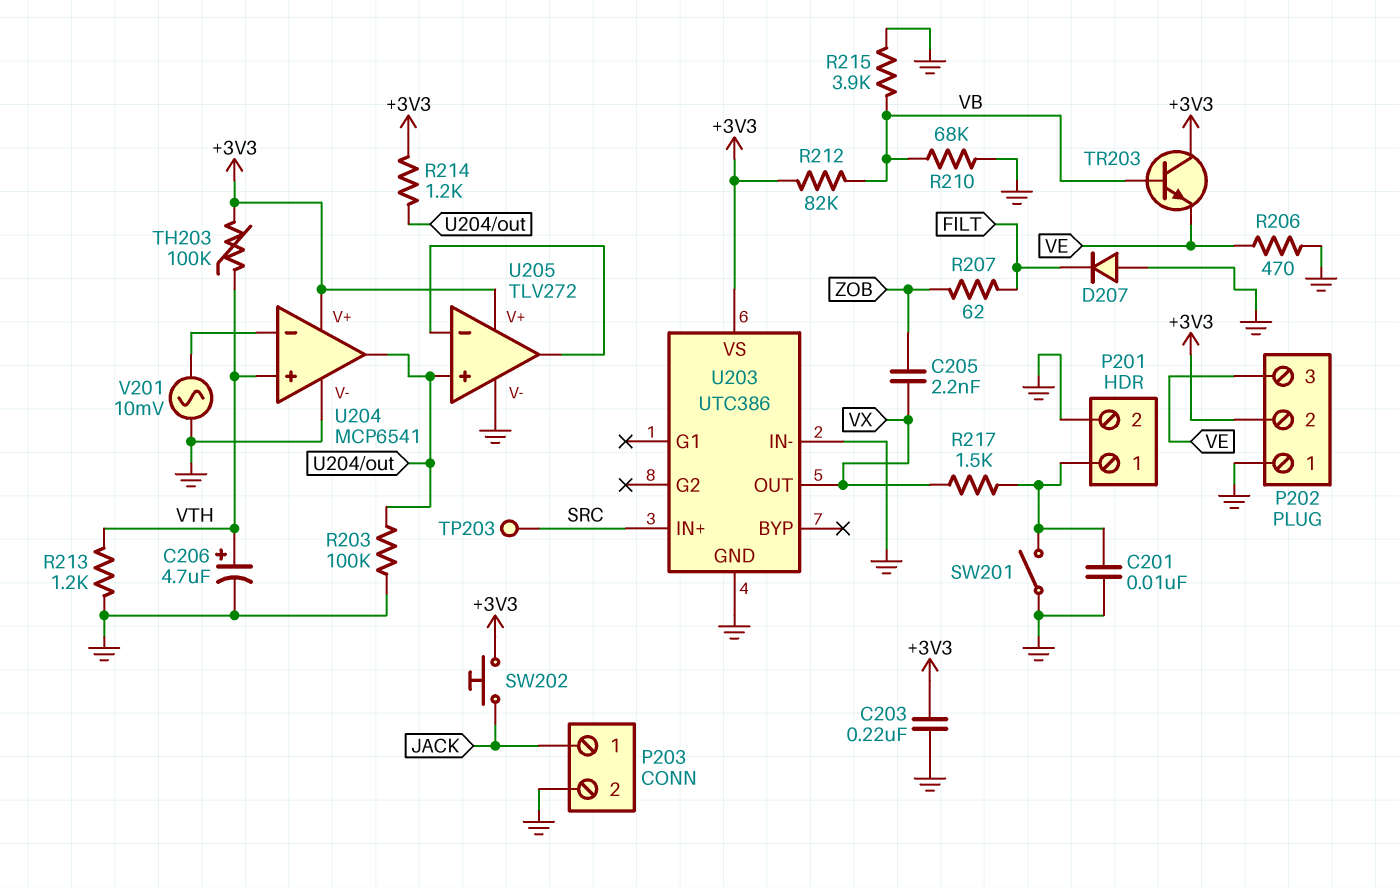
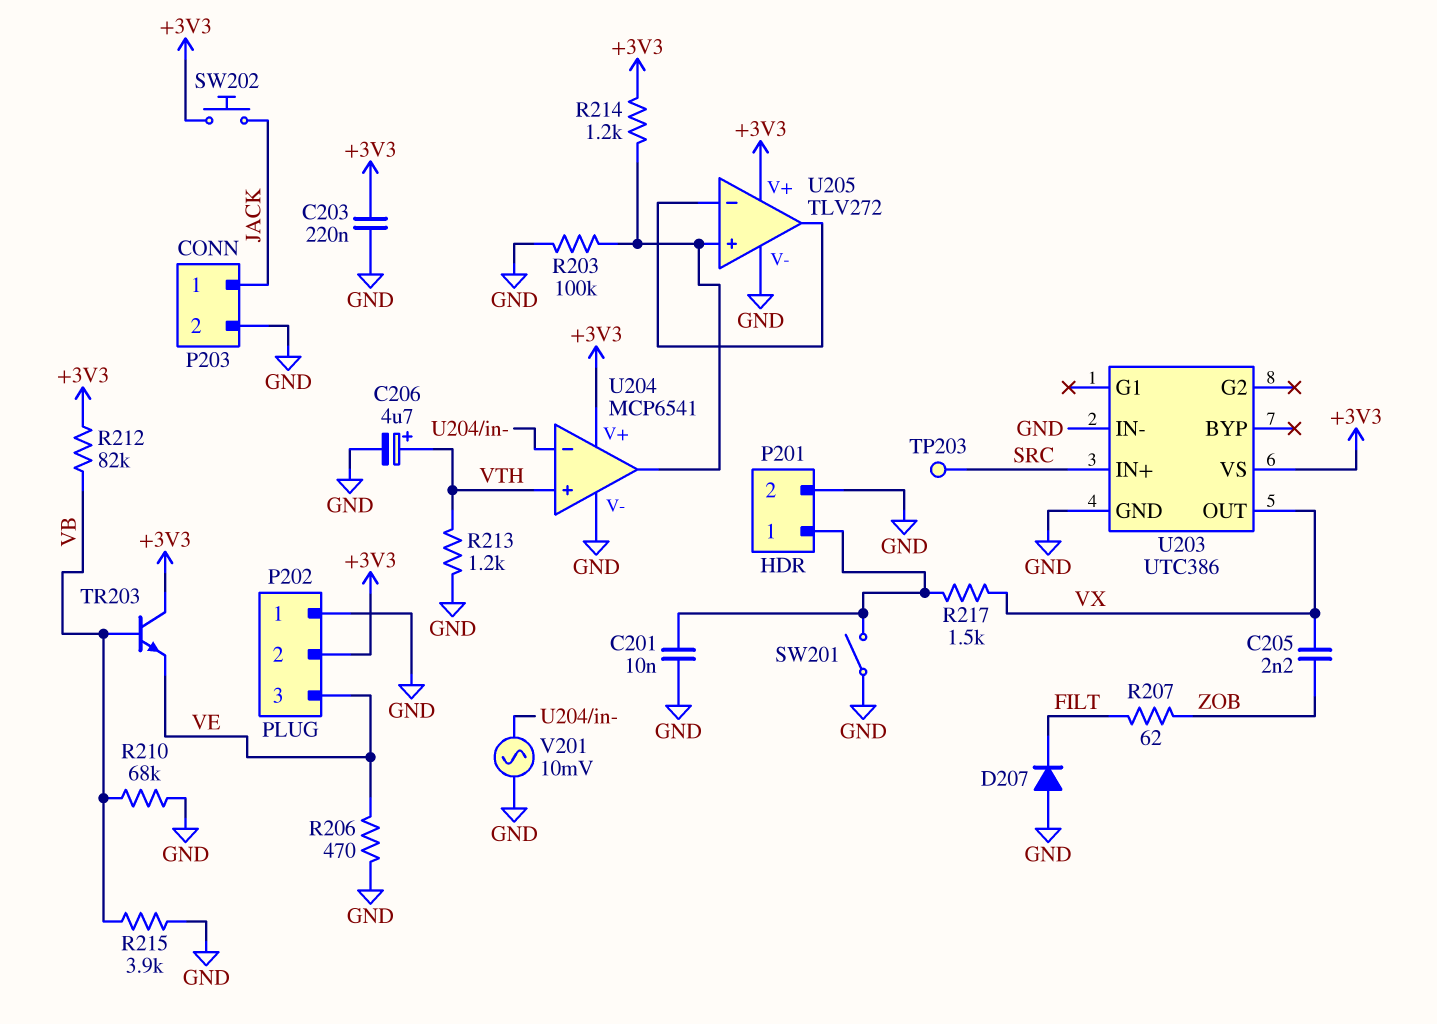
TH203: 100k (+3V3, VTH) -> none

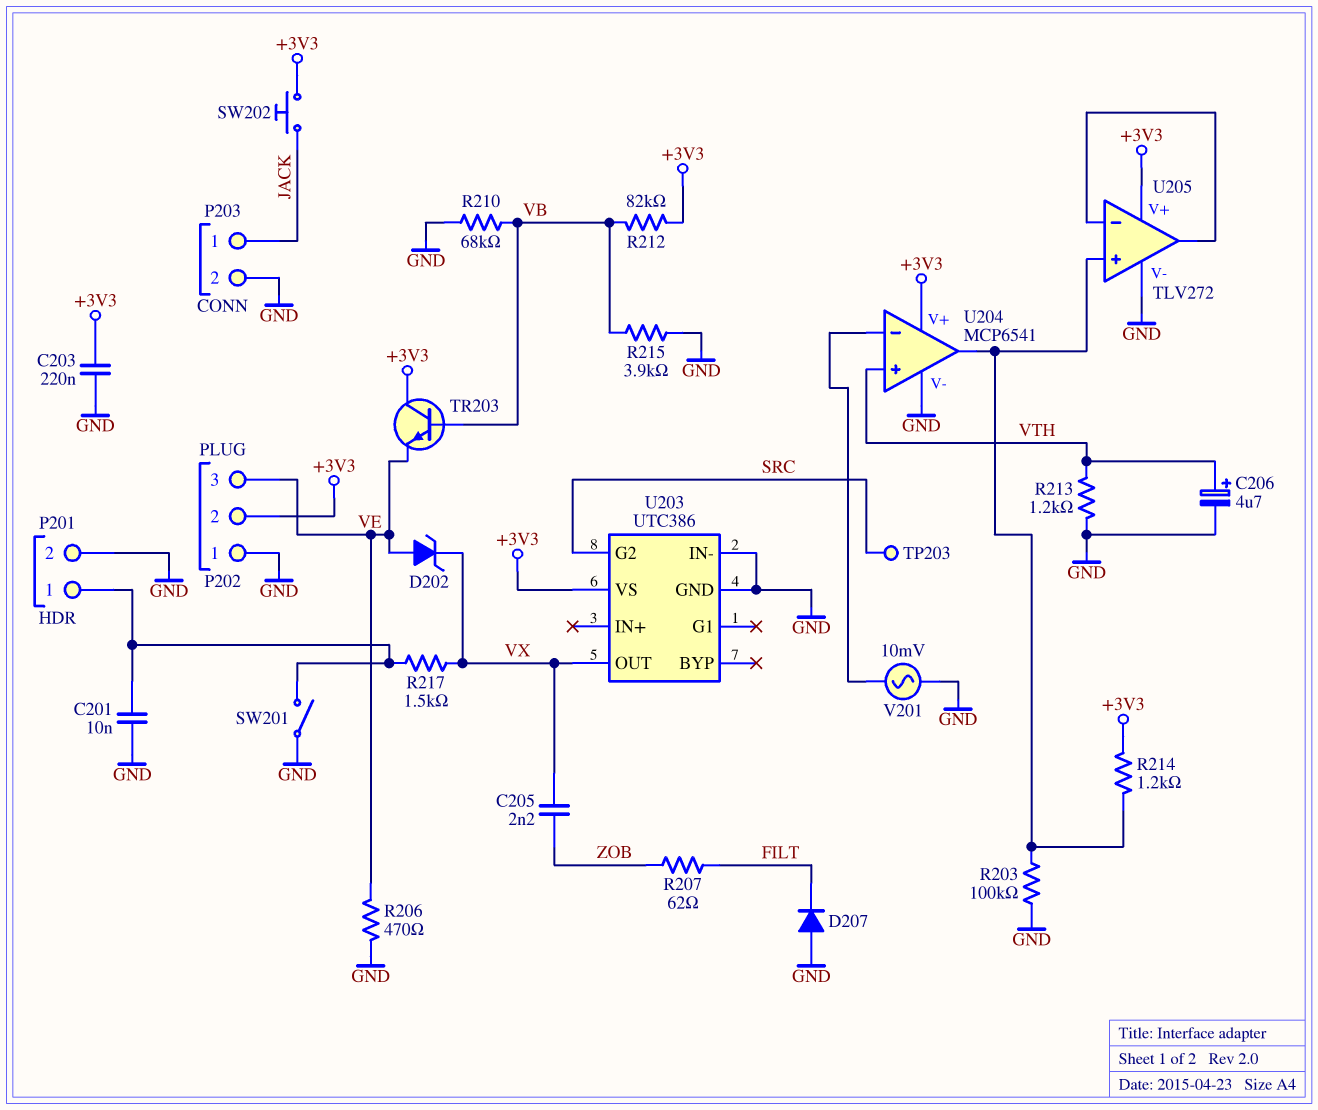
D202: none -> zener (A VE, K VX)
U203 pin G2: none -> SRC
U203 pin IN+: SRC -> none

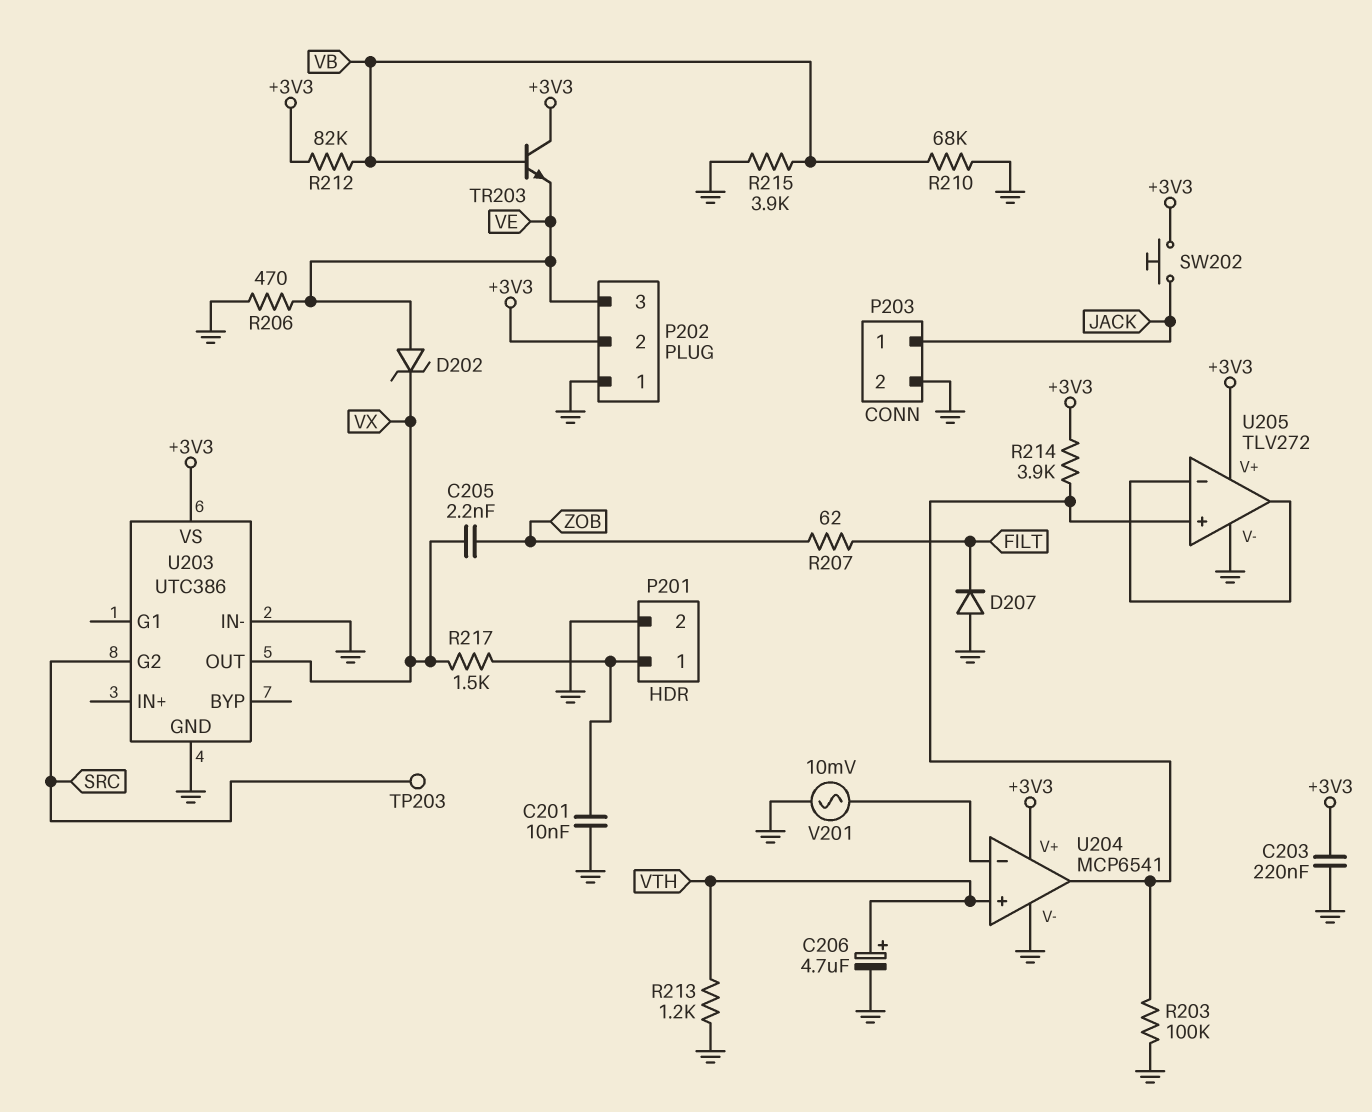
R214: 1.2k (+3V3, U204/out) -> 3.9k (+3V3, U204/out)
SW201: switch (GND, P201/1) -> none

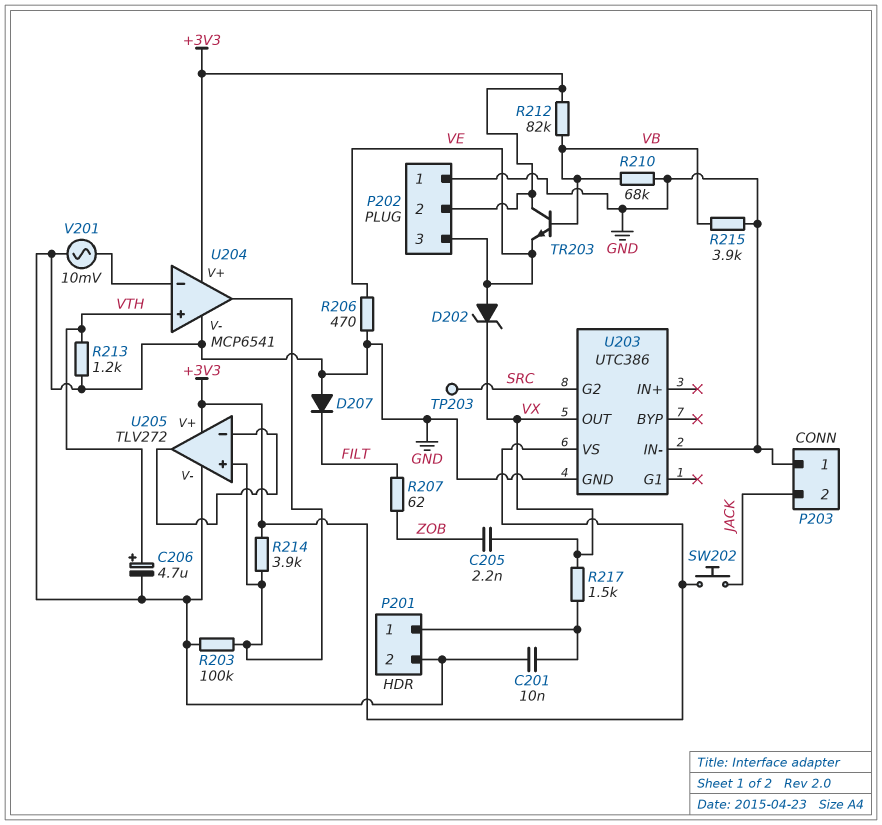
C203: 220nF (+3V3, GND) -> none
P203 pin 1: JACK -> GND
P203 pin 2: GND -> JACK

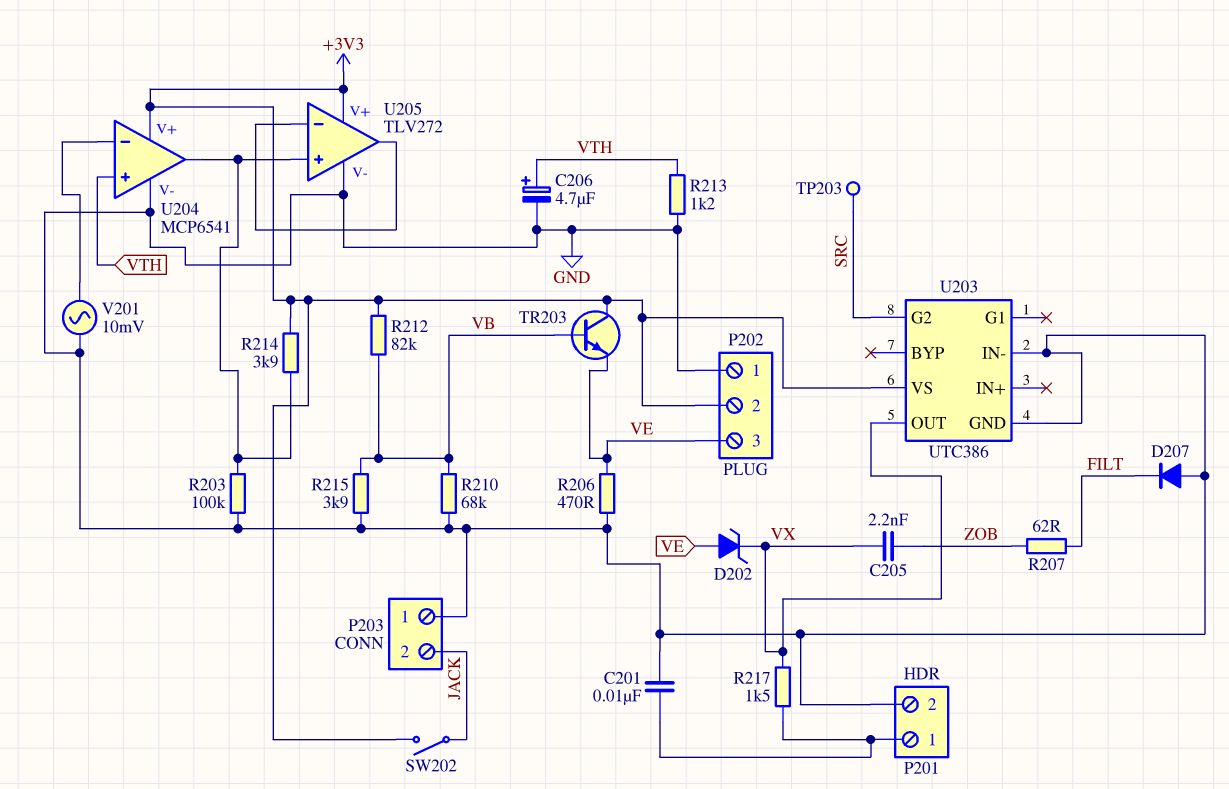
SW202: button (+3V3, JACK) -> switch (+3V3, JACK)

